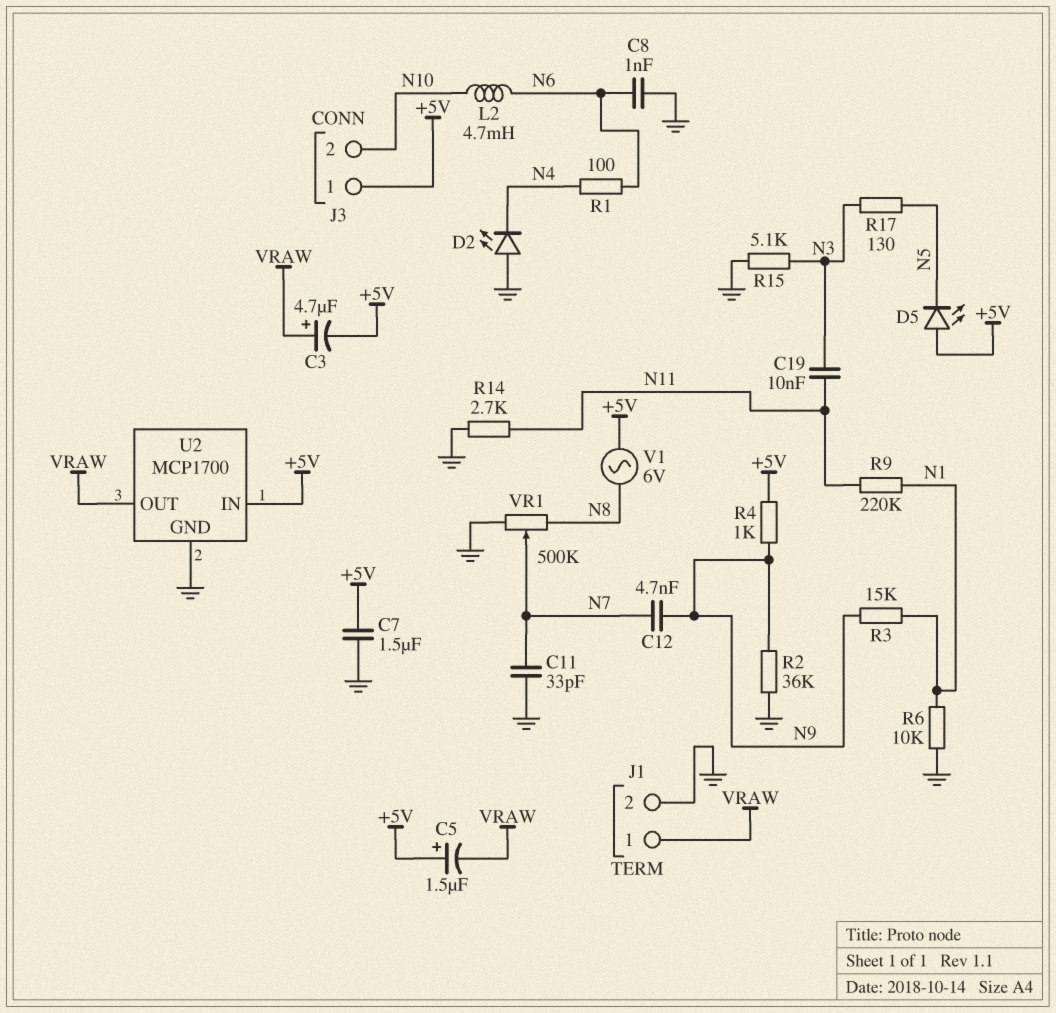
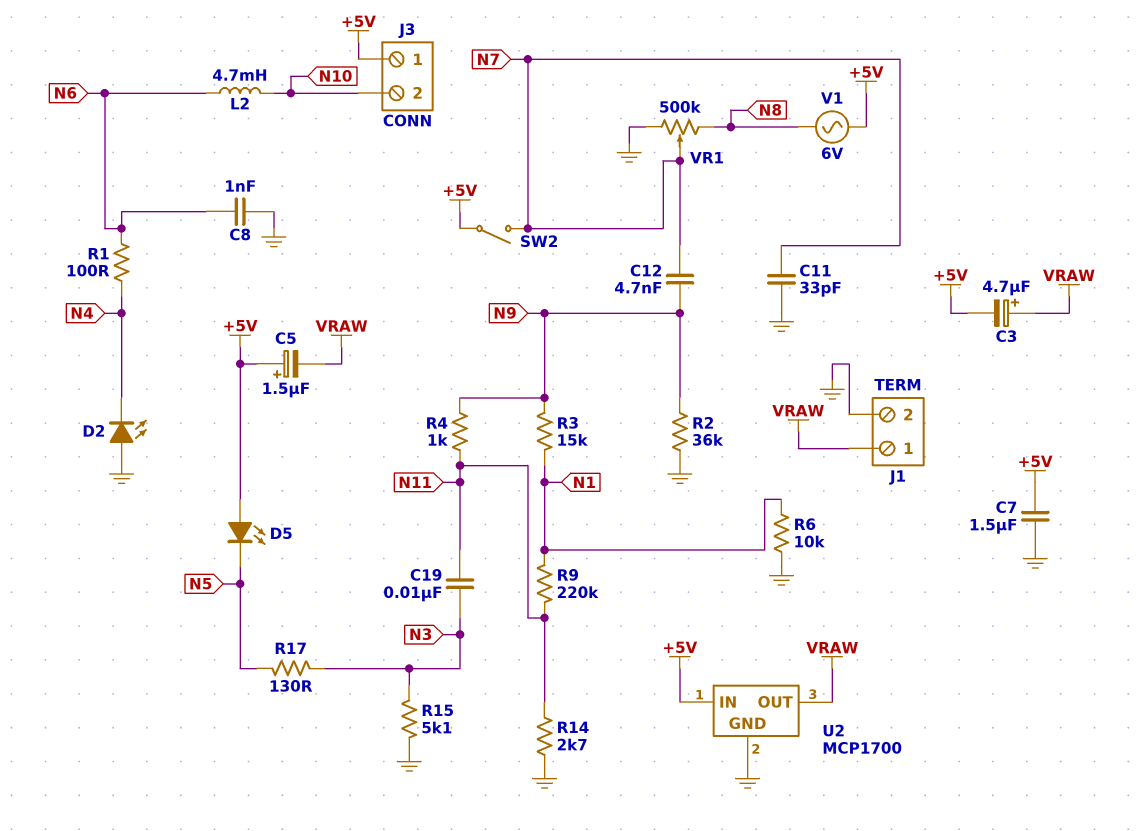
R4: 1k (+5V, N9) -> 1k (N9, N11)
SW2: none -> switch (+5V, N7)

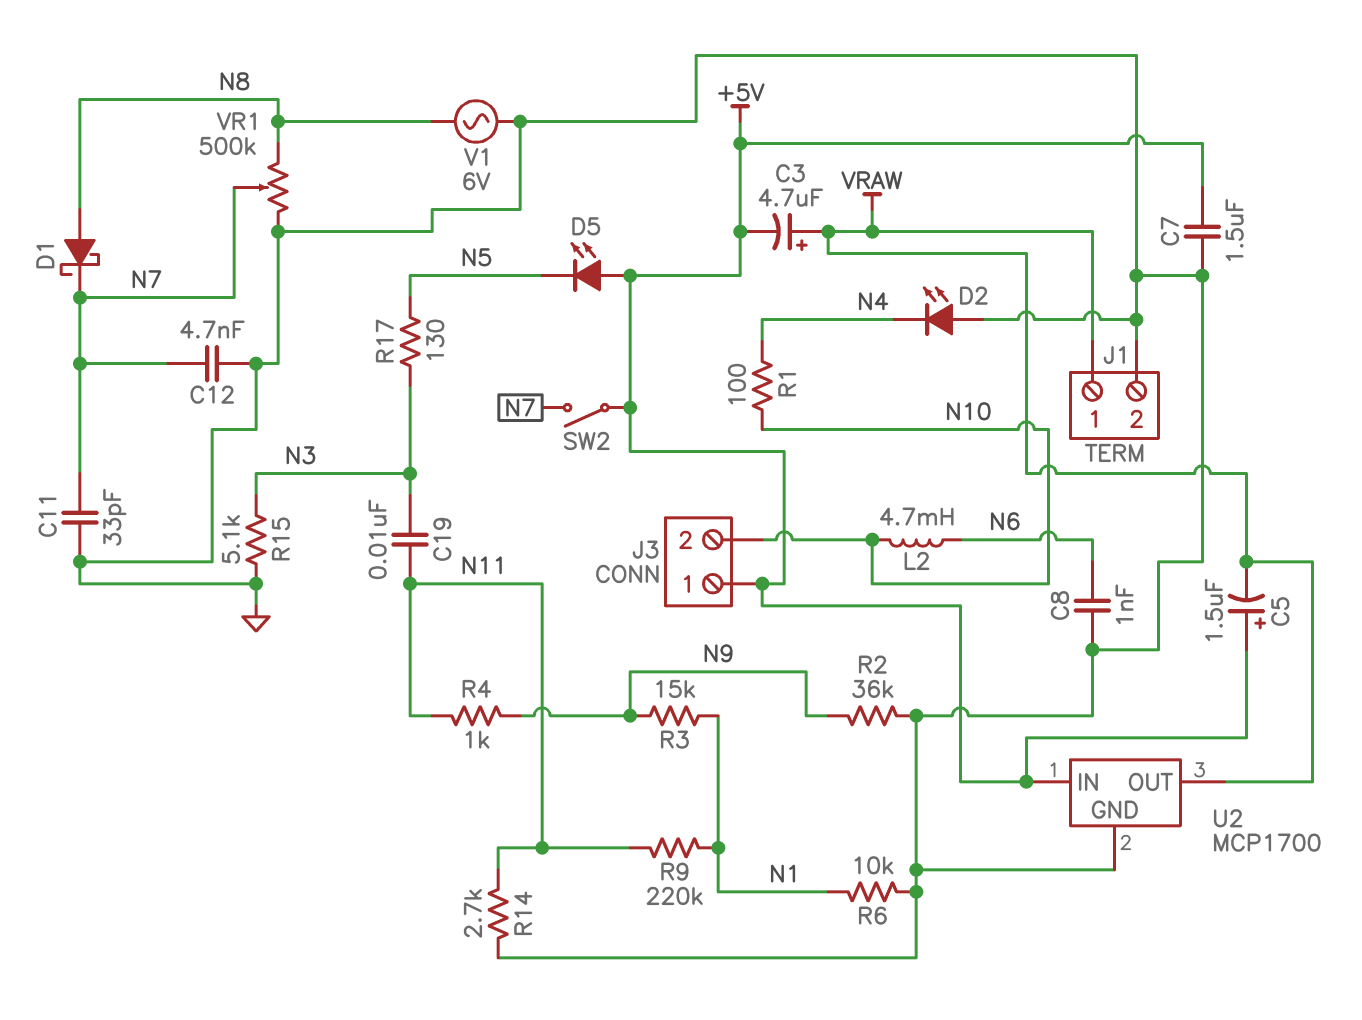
C12: 4.7nF (N7, N9) -> 4.7nF (GND, N7)
D1: none -> schottky (A N8, K N7)
R1: 100 (N4, N6) -> 100 (N4, N10)
V1: AC 6V (+5V, N8) -> AC 6V (GND, N8)

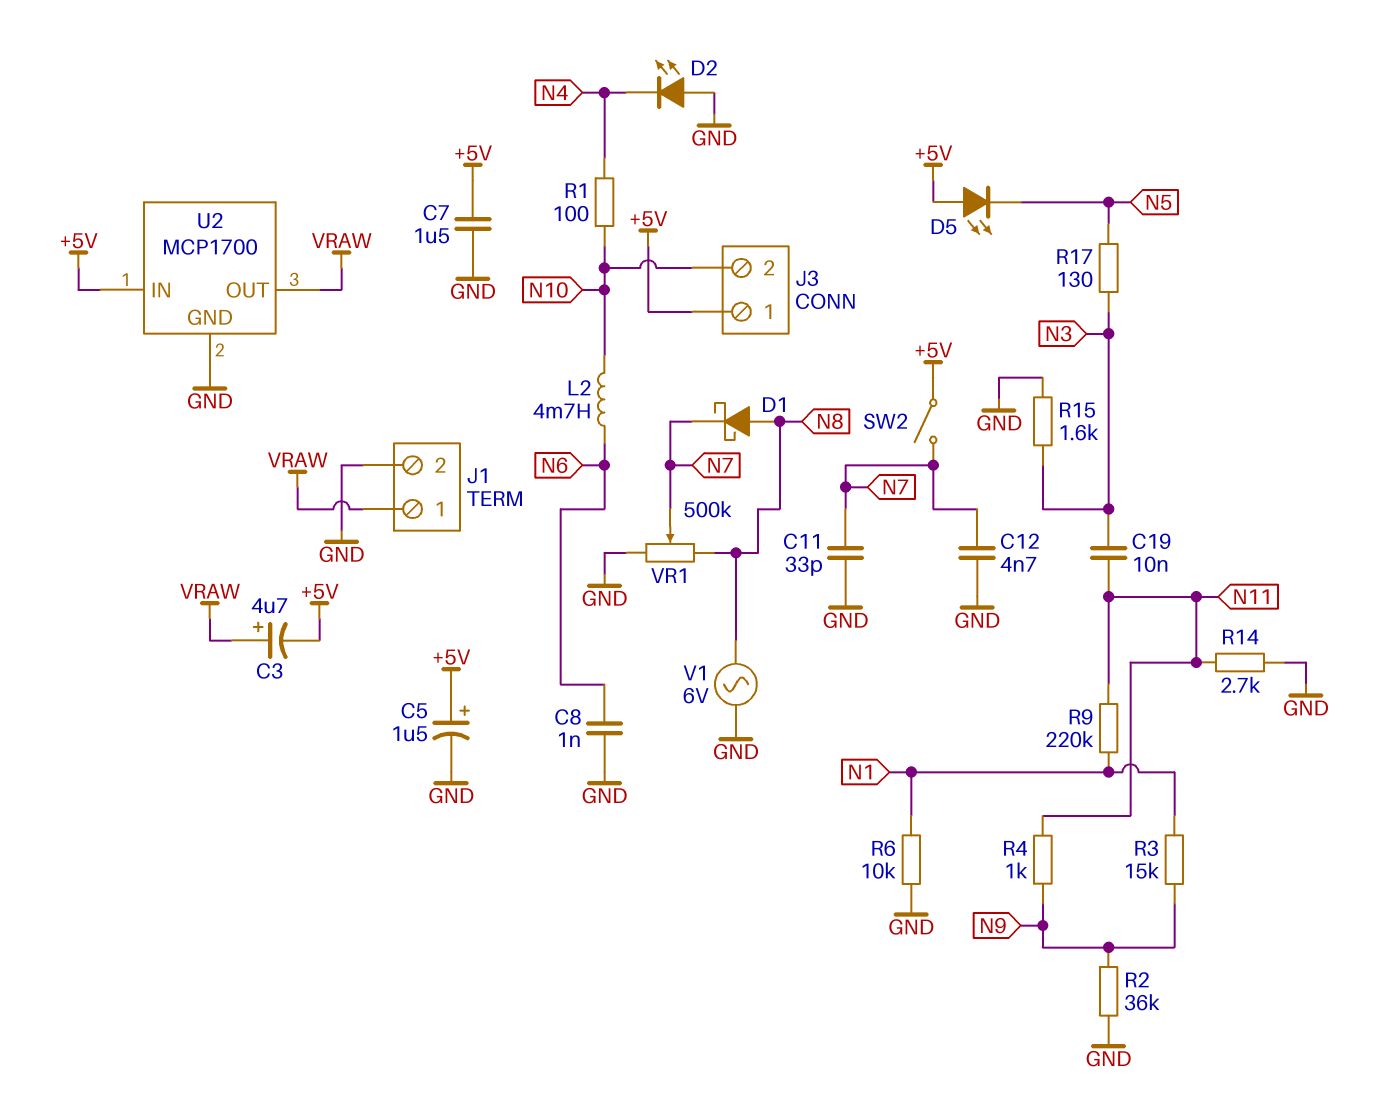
C5: 1.5uF (plus +5V, minus VRAW) -> 1.5uF (plus +5V, minus GND)
R15: 5.1k (GND, N3) -> 1.6k (GND, N3)

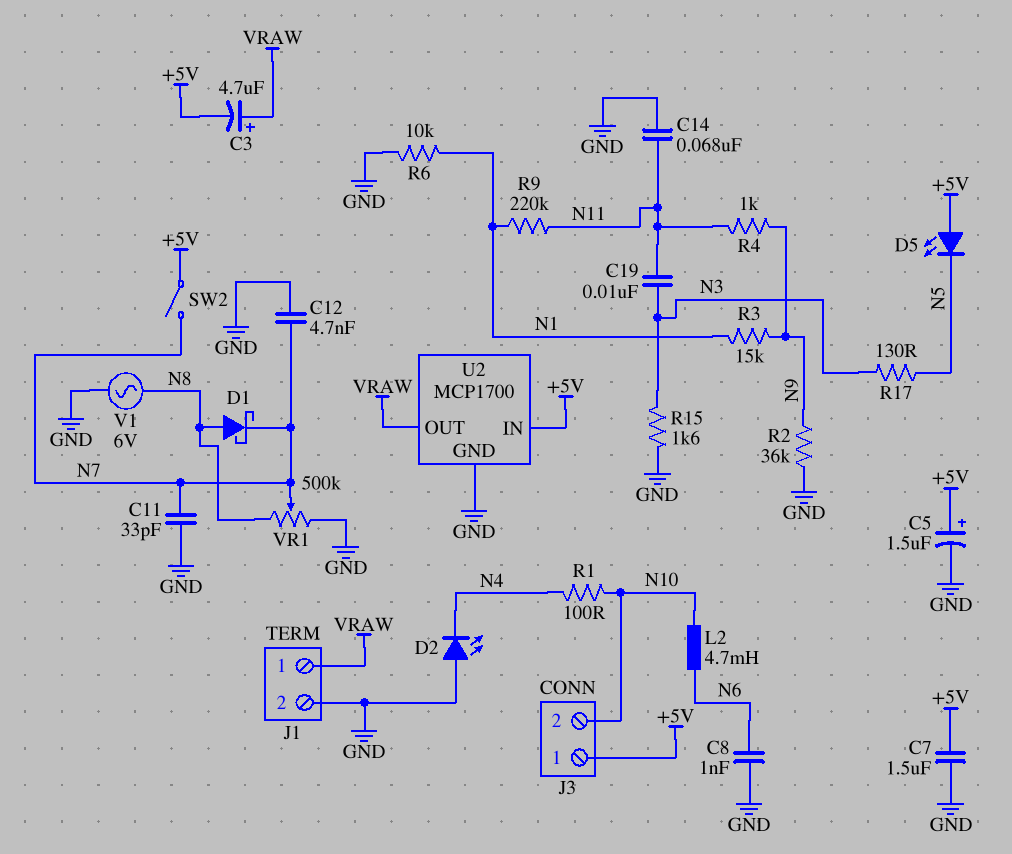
C14: none -> 68nF (GND, N11)
R14: 2.7k (GND, N11) -> none

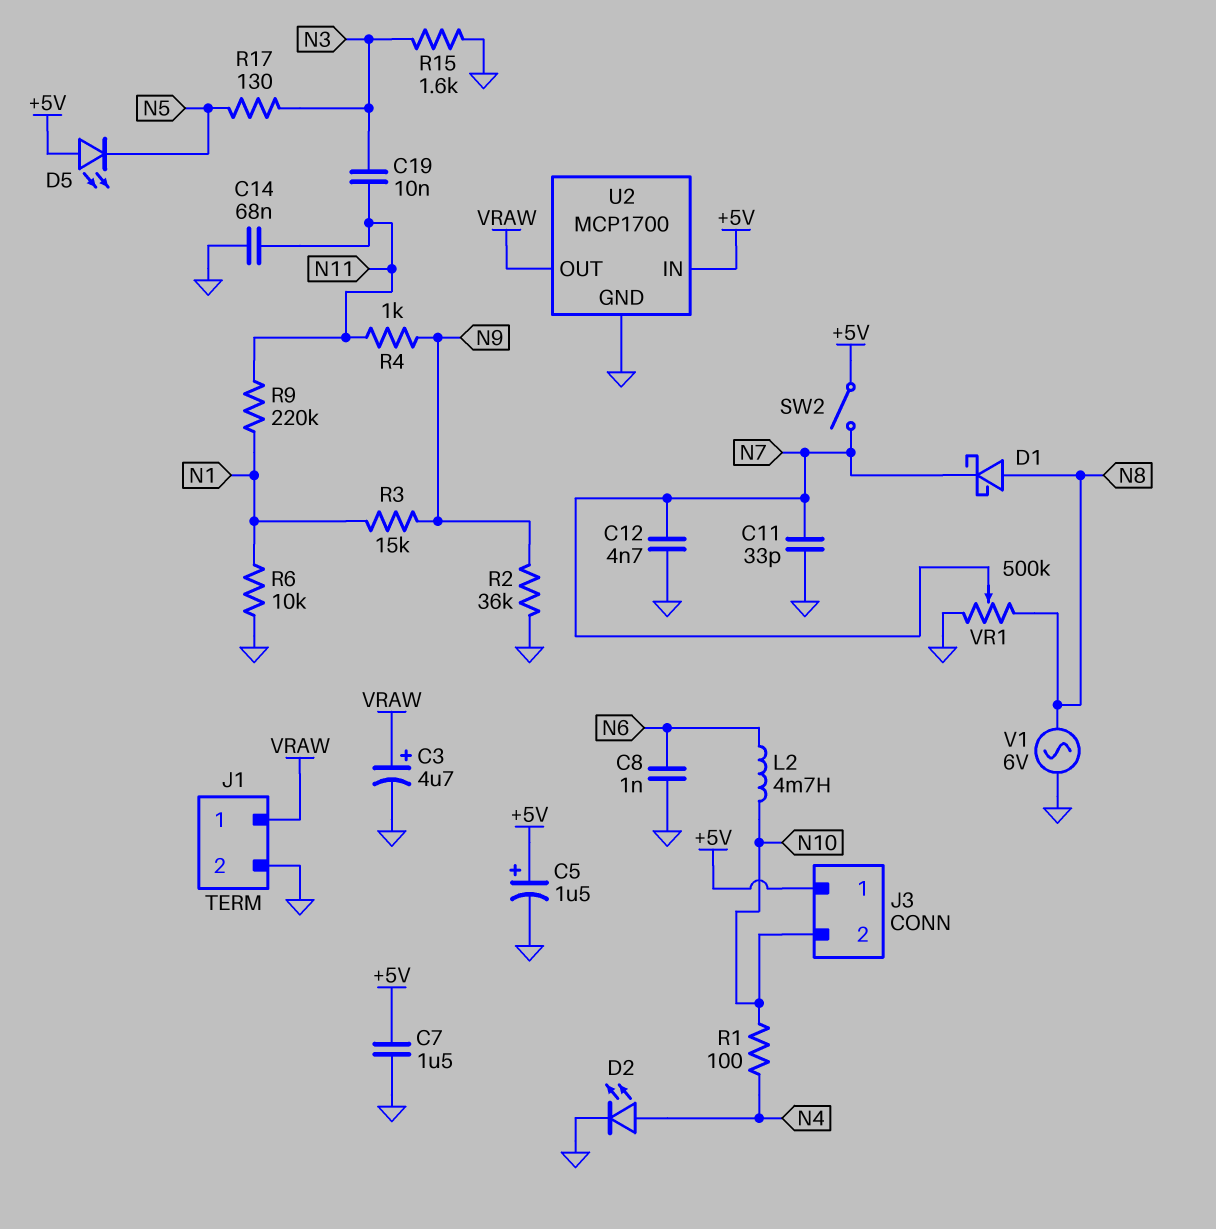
C3: 4.7uF (plus VRAW, minus +5V) -> 4.7uF (plus VRAW, minus GND)
D2: LED (A GND, K N4) -> LED (A N4, K GND)

